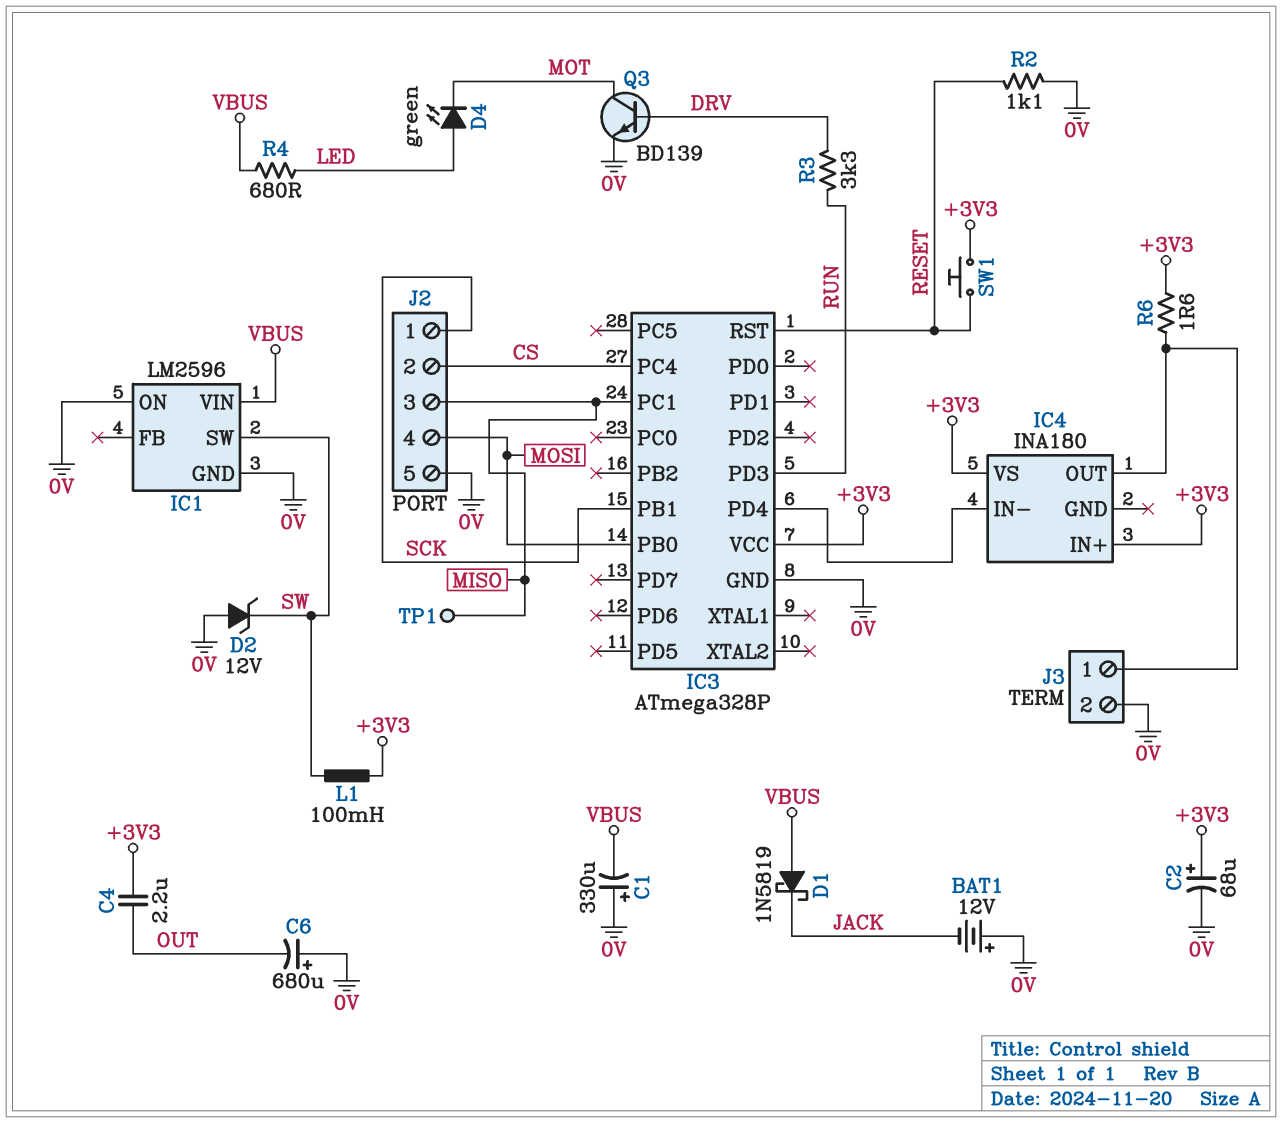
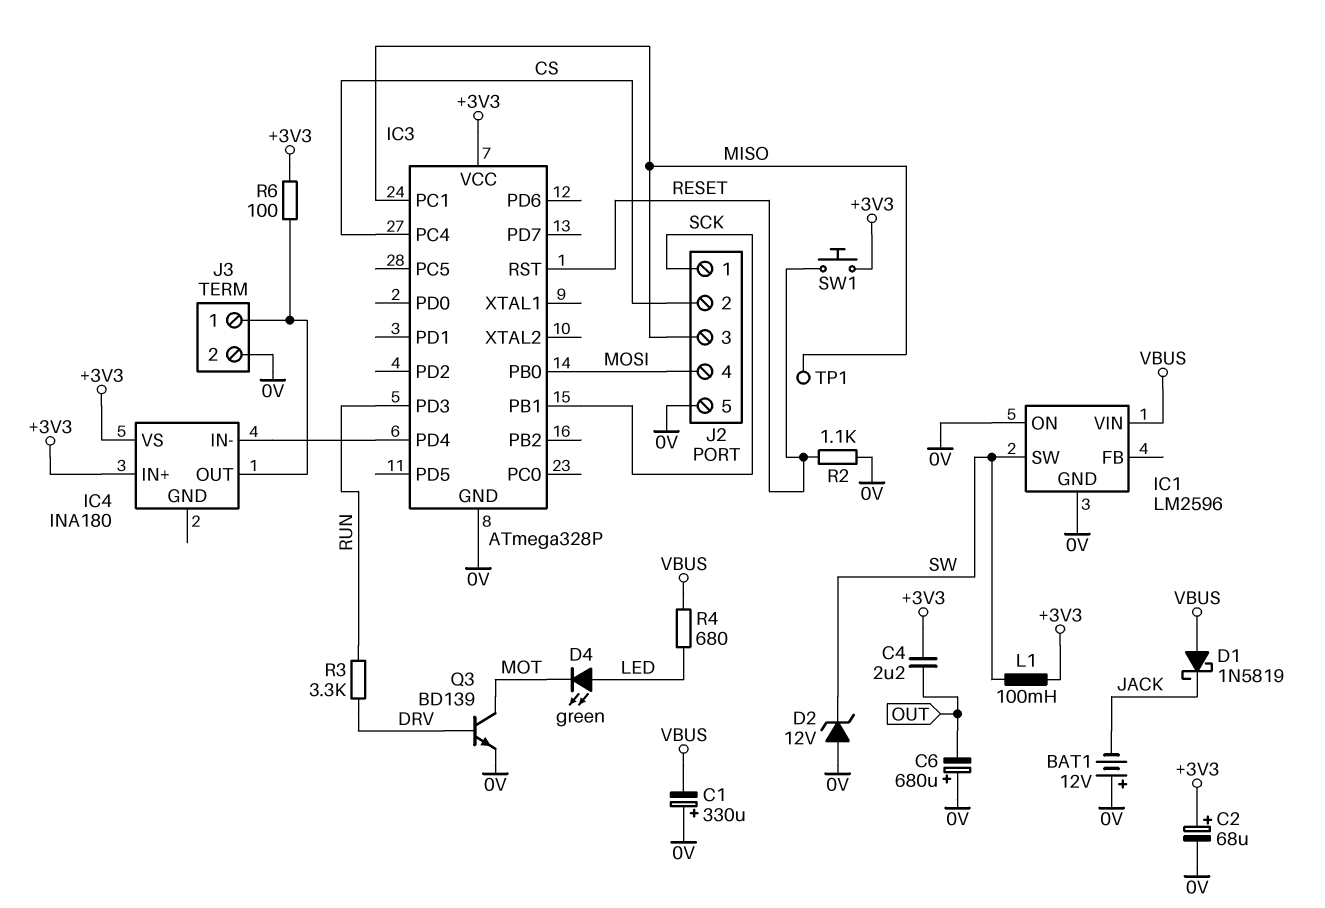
R6: 1.6 (+3V3, IC4/OUT) -> 100 (+3V3, IC4/OUT)

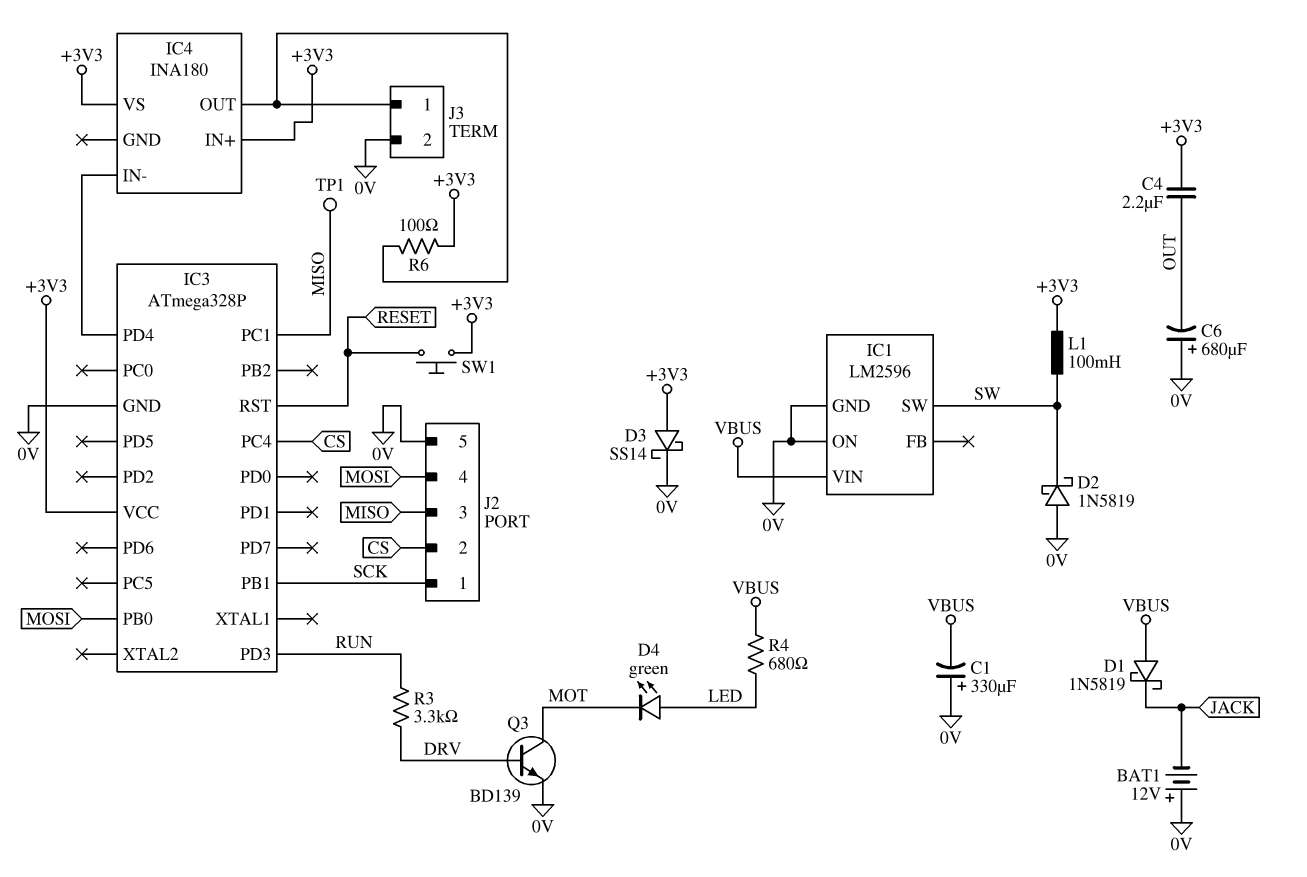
C2: 68uF (plus +3V3, minus 0V) -> none
D2: zener 12V (A 0V, K SW) -> schottky 1N5819 (A 0V, K SW)
D3: none -> schottky SS14 (A +3V3, K 0V)
R2: 1.1k (0V, RESET) -> none

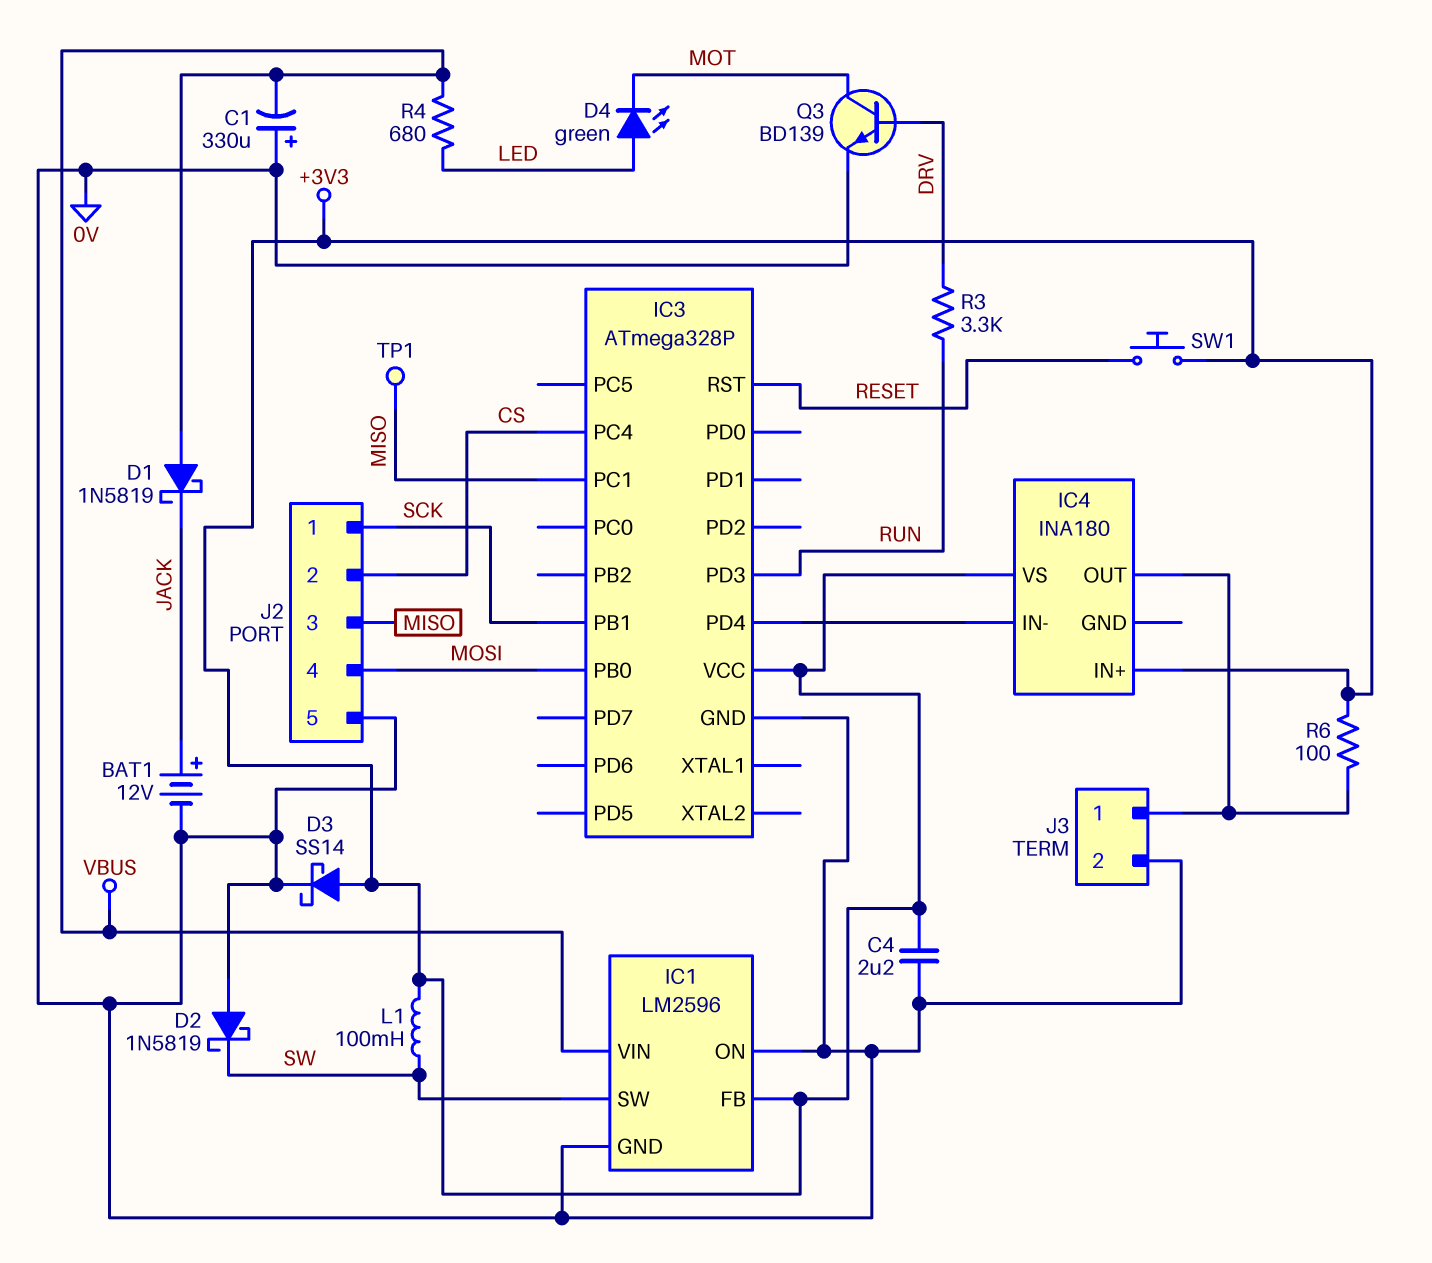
BAT1: 12V (plus 0V, minus JACK) -> 12V (plus JACK, minus 0V)
C4: 2.2uF (+3V3, OUT) -> 2.2uF (+3V3, 0V)
C6: 680uF (plus 0V, minus OUT) -> none
IC1 pin FB: none -> +3V3

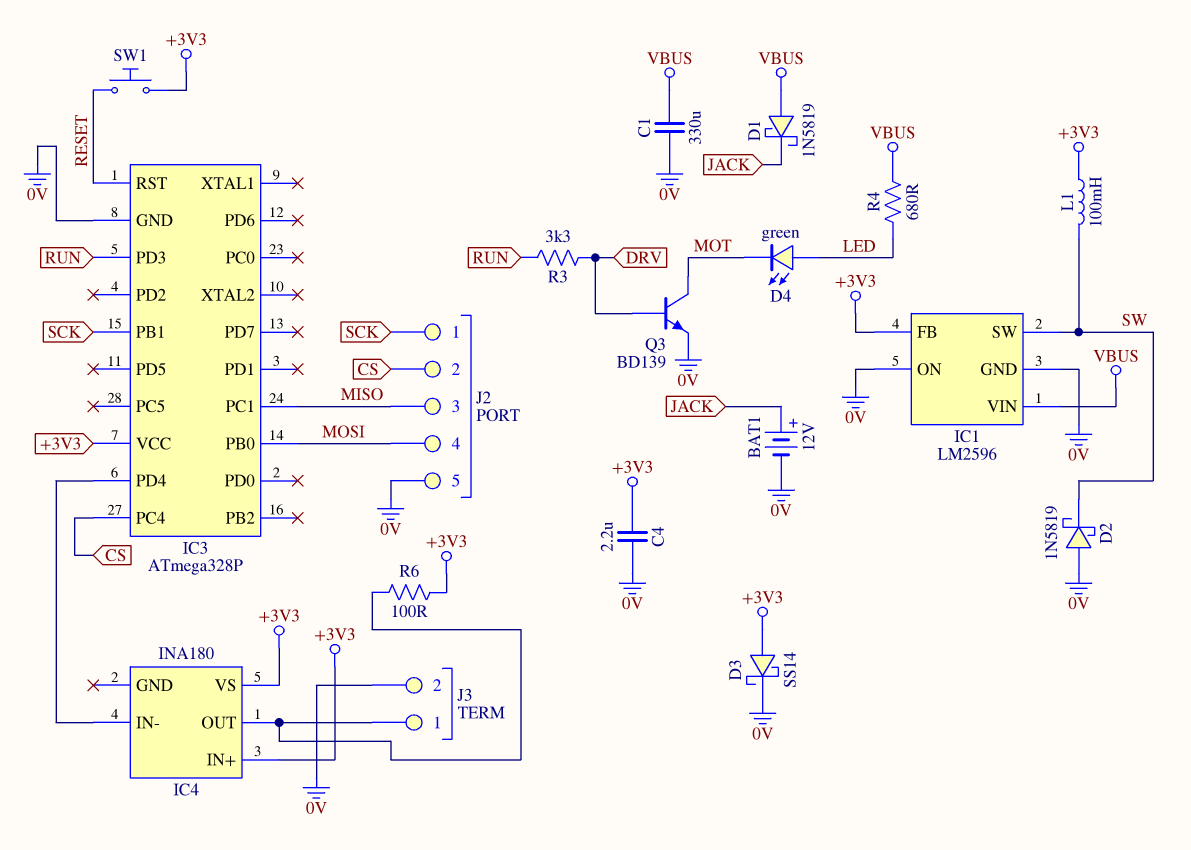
C1: 330uF (plus 0V, minus VBUS) -> 330uF (0V, VBUS)
TP1: test point (MISO) -> none

